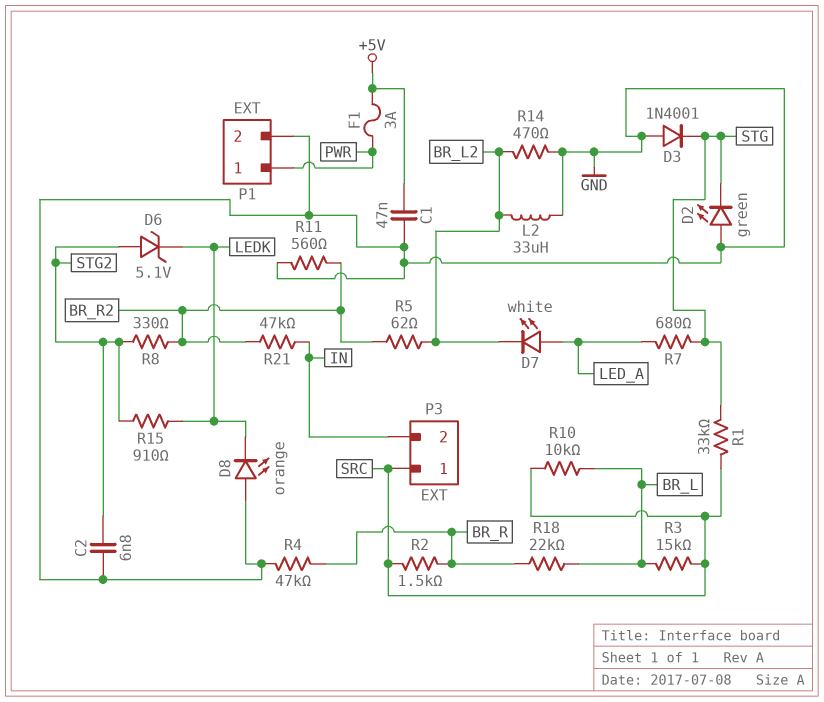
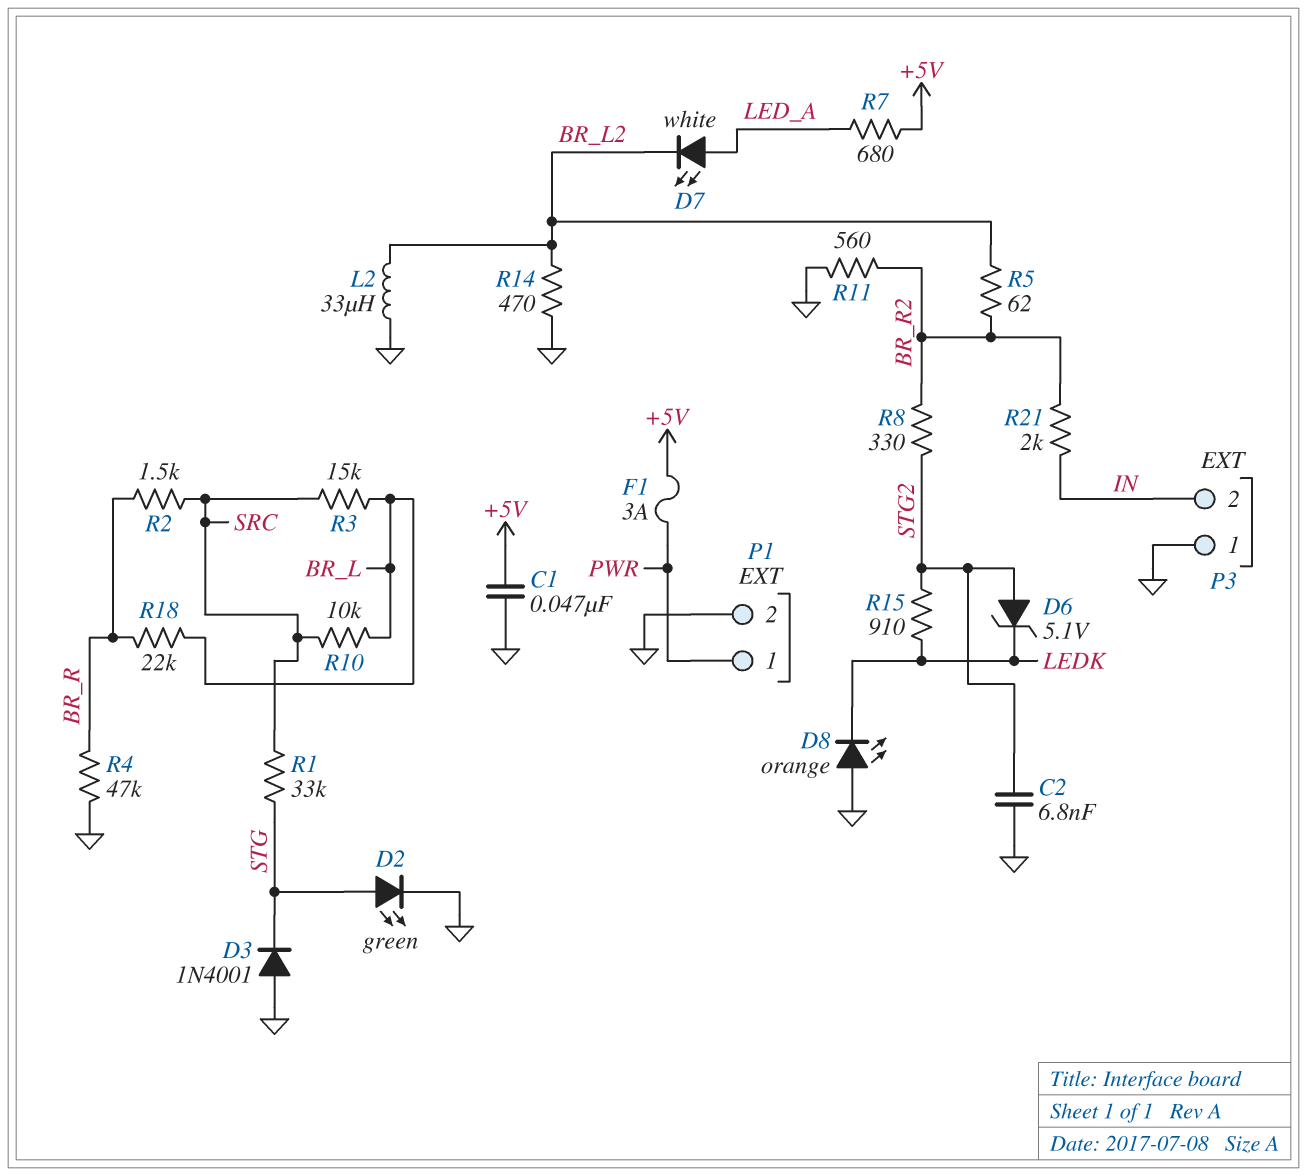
D2: LED green (A GND, K STG) -> LED green (A STG, K GND)
P3 pin 1: SRC -> GND
R7: 680 (LED_A, STG) -> 680 (+5V, LED_A)
R21: 47k (BR_R2, IN) -> 2k (BR_R2, IN)

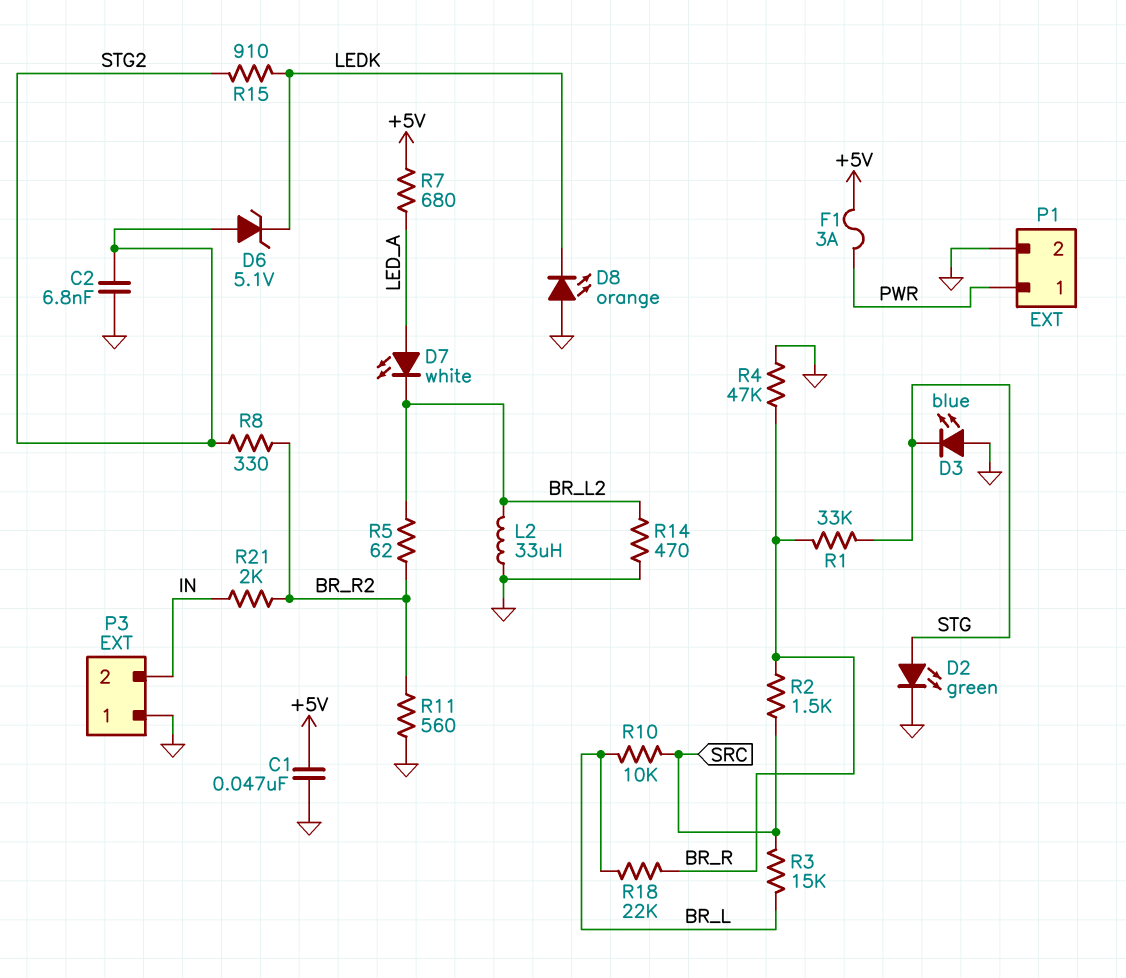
D3: diode 1N4001 (A GND, K STG) -> LED blue (A GND, K STG)
R1: 33k (SRC, STG) -> 33k (BR_R, STG)

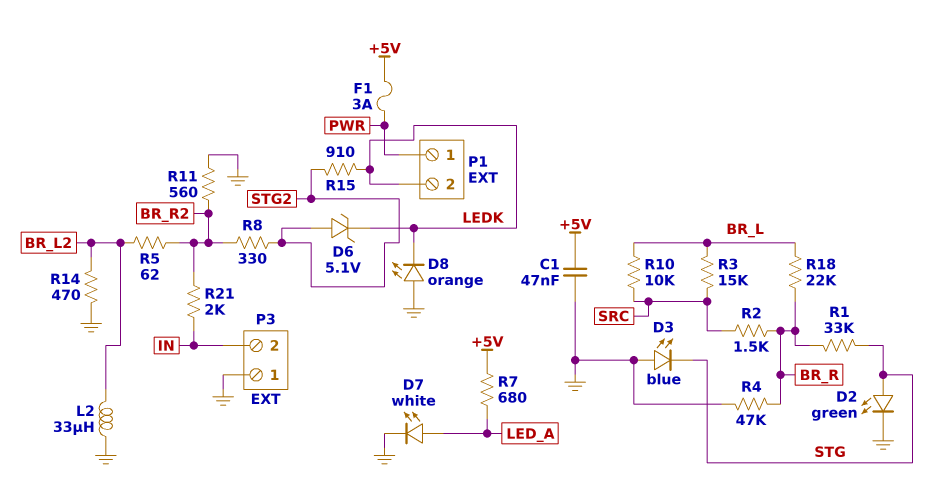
C2: 6.8nF (GND, STG2) -> none
D7: LED white (A LED_A, K BR_L2) -> LED white (A LED_A, K GND)
P1 pin 2: GND -> LEDK

